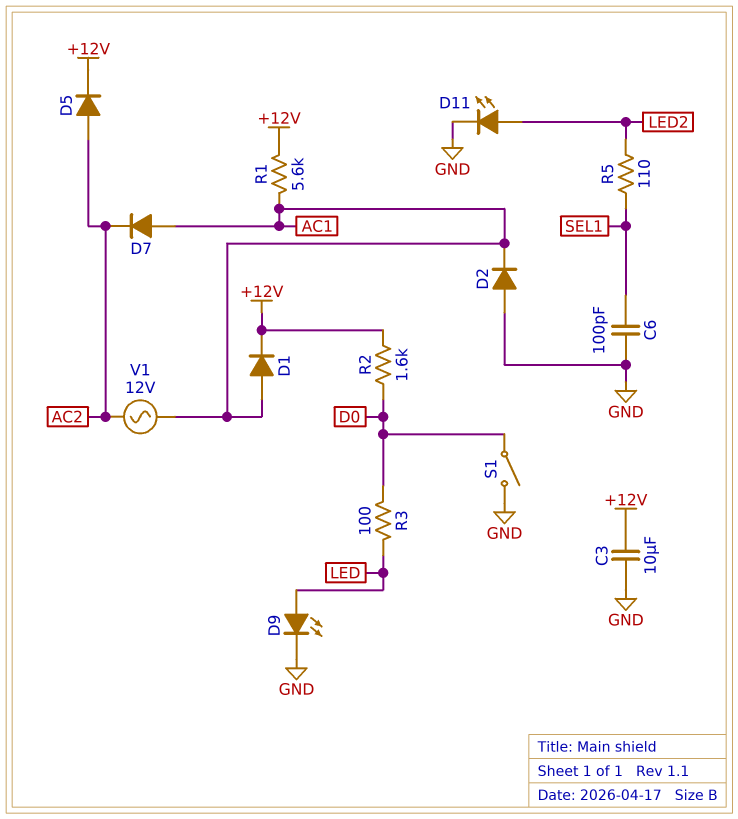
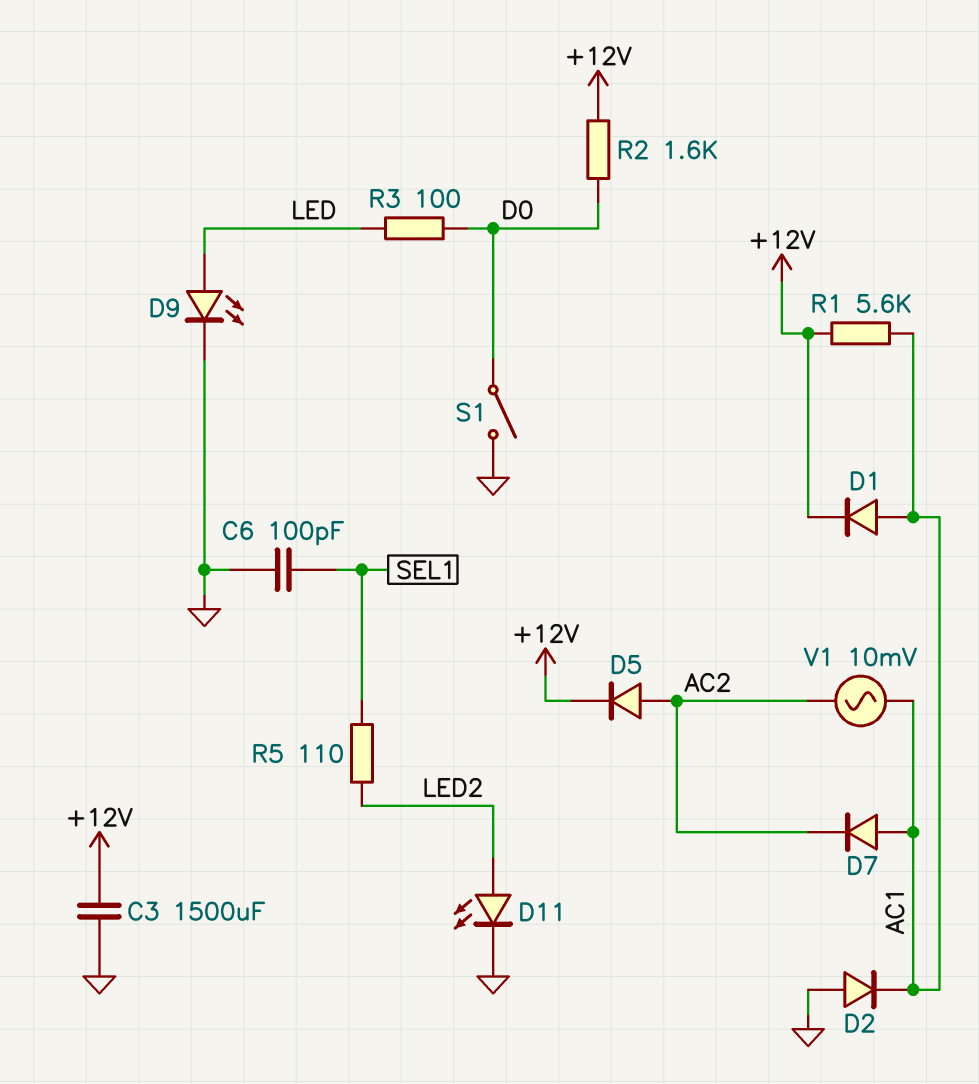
C3: 10uF (+12V, GND) -> 1500uF (+12V, GND)
V1: AC 12V (AC1, AC2) -> AC 10mV (AC1, AC2)

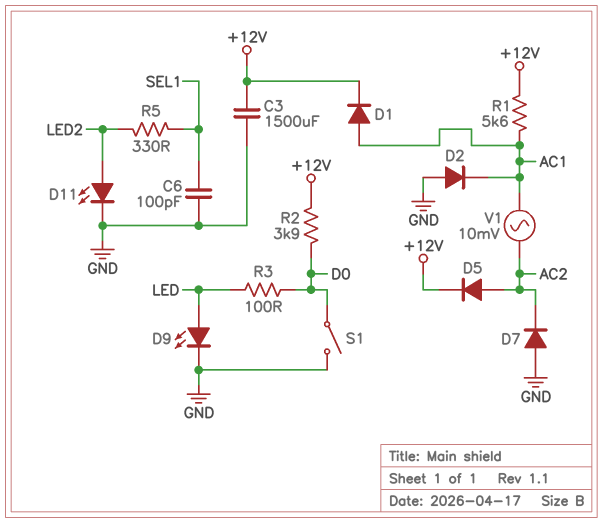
D7: diode (A AC1, K AC2) -> diode (A GND, K AC2)
R2: 1.6k (+12V, D0) -> 3.9k (+12V, D0)
R5: 110 (LED2, SEL1) -> 330 (LED2, SEL1)

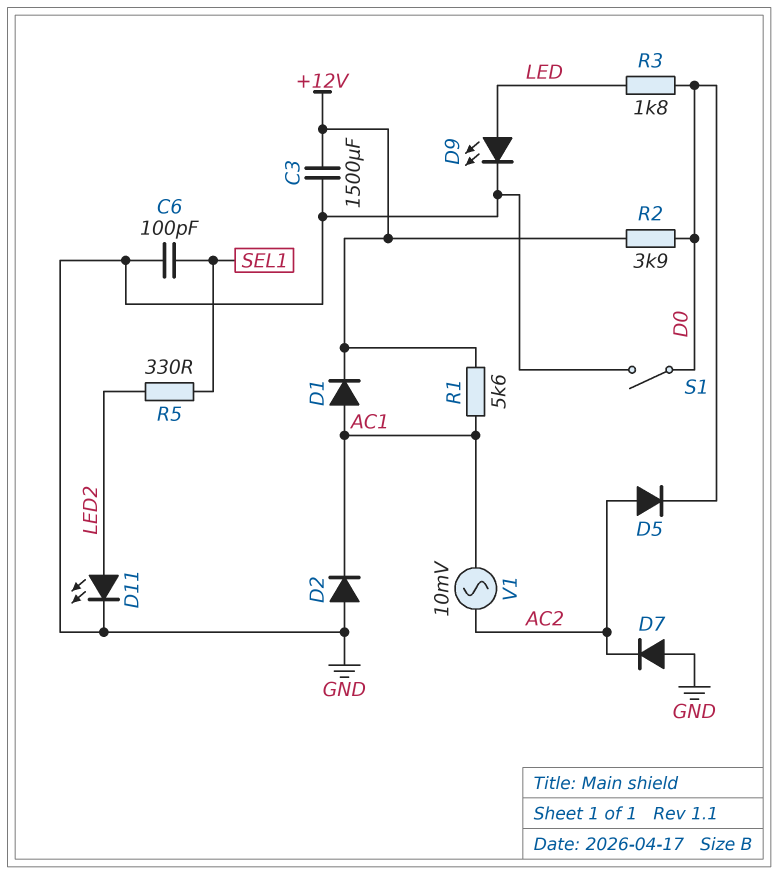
D5: diode (A AC2, K +12V) -> diode (A AC2, K D0)
R3: 100 (D0, LED) -> 1.8k (D0, LED)

